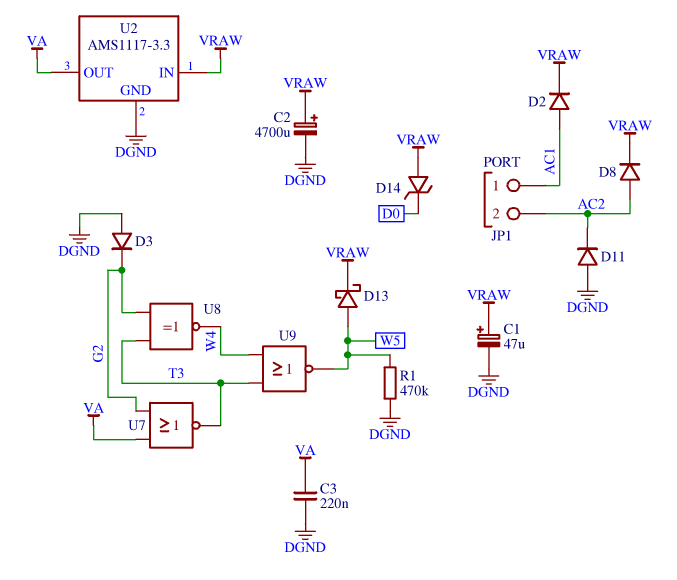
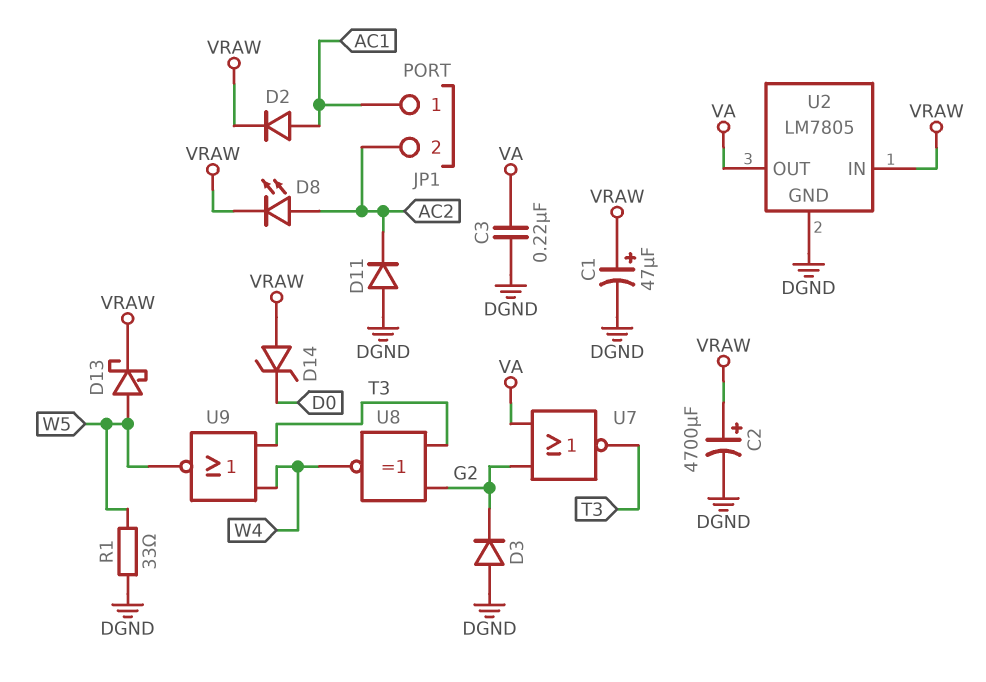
D8: diode (A AC2, K VRAW) -> LED (A AC2, K VRAW)
R1: 470k (DGND, W5) -> 33 (DGND, W5)
U2: AMS1117-3.3 -> LM7805

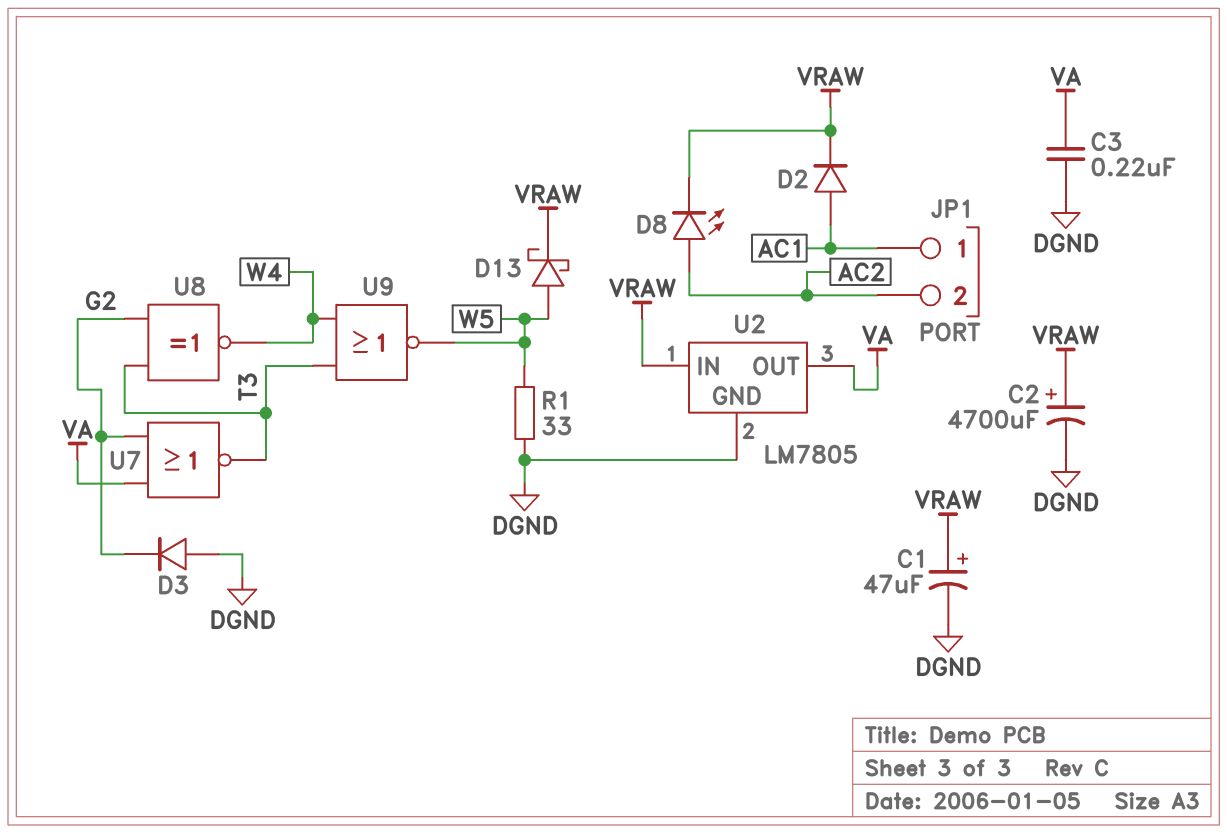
D11: diode (A DGND, K AC2) -> none
D14: zener (A VRAW, K D0) -> none

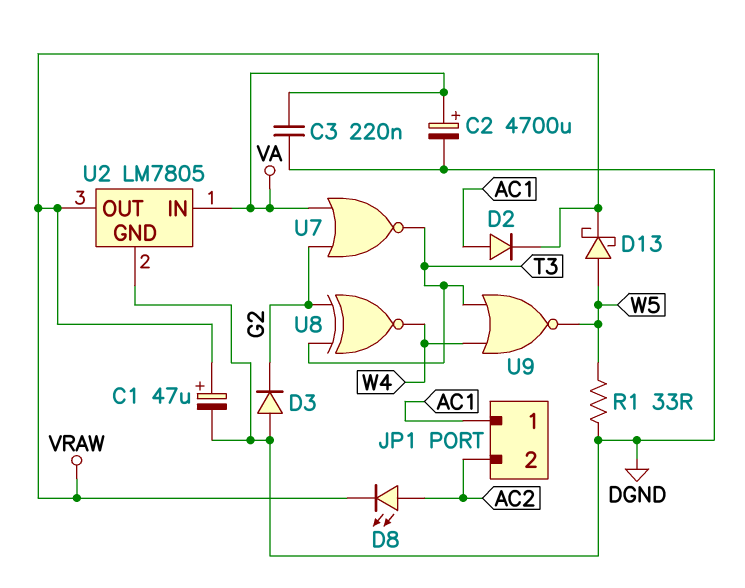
C2: 4700uF (plus VRAW, minus DGND) -> 4700uF (plus VA, minus DGND)
U2 pin IN: VRAW -> VA
U2 pin OUT: VA -> VRAW

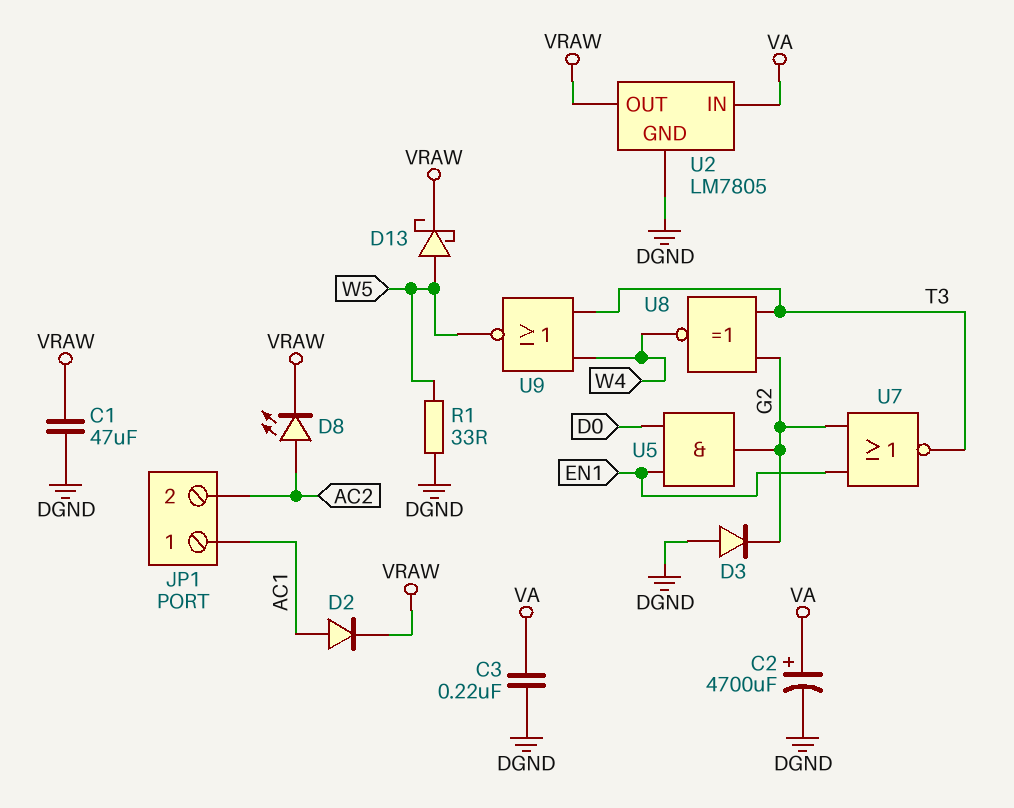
C1: 47uF (plus VRAW, minus DGND) -> 47uF (DGND, VRAW)
U5: none -> AND (in D0, in EN1, out G2)
U7: NOR (in G2, in VA, out T3) -> NOR (in EN1, in G2, out T3)

